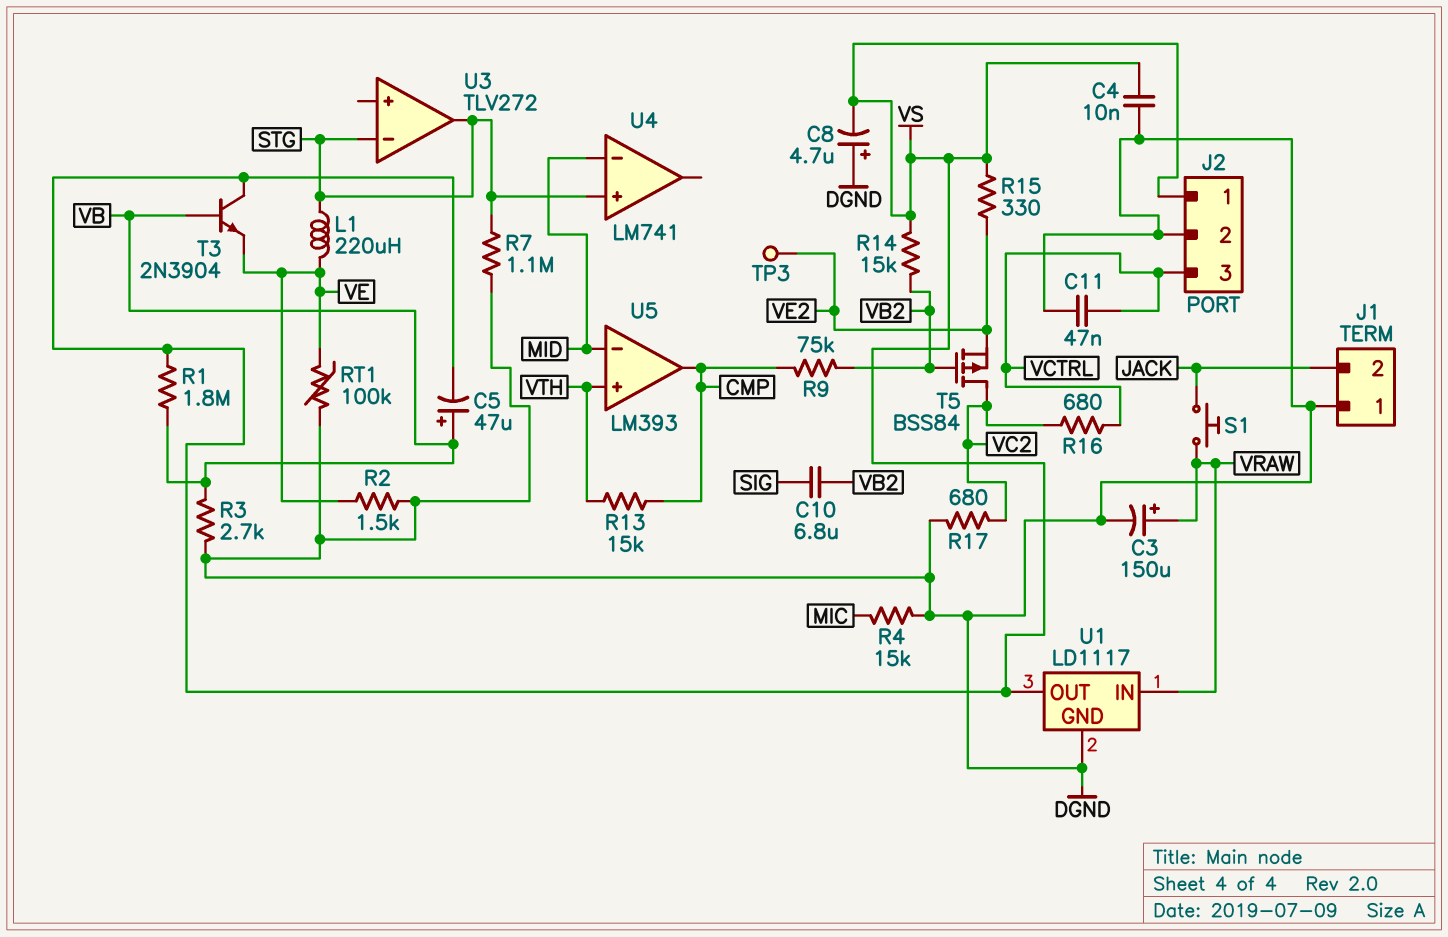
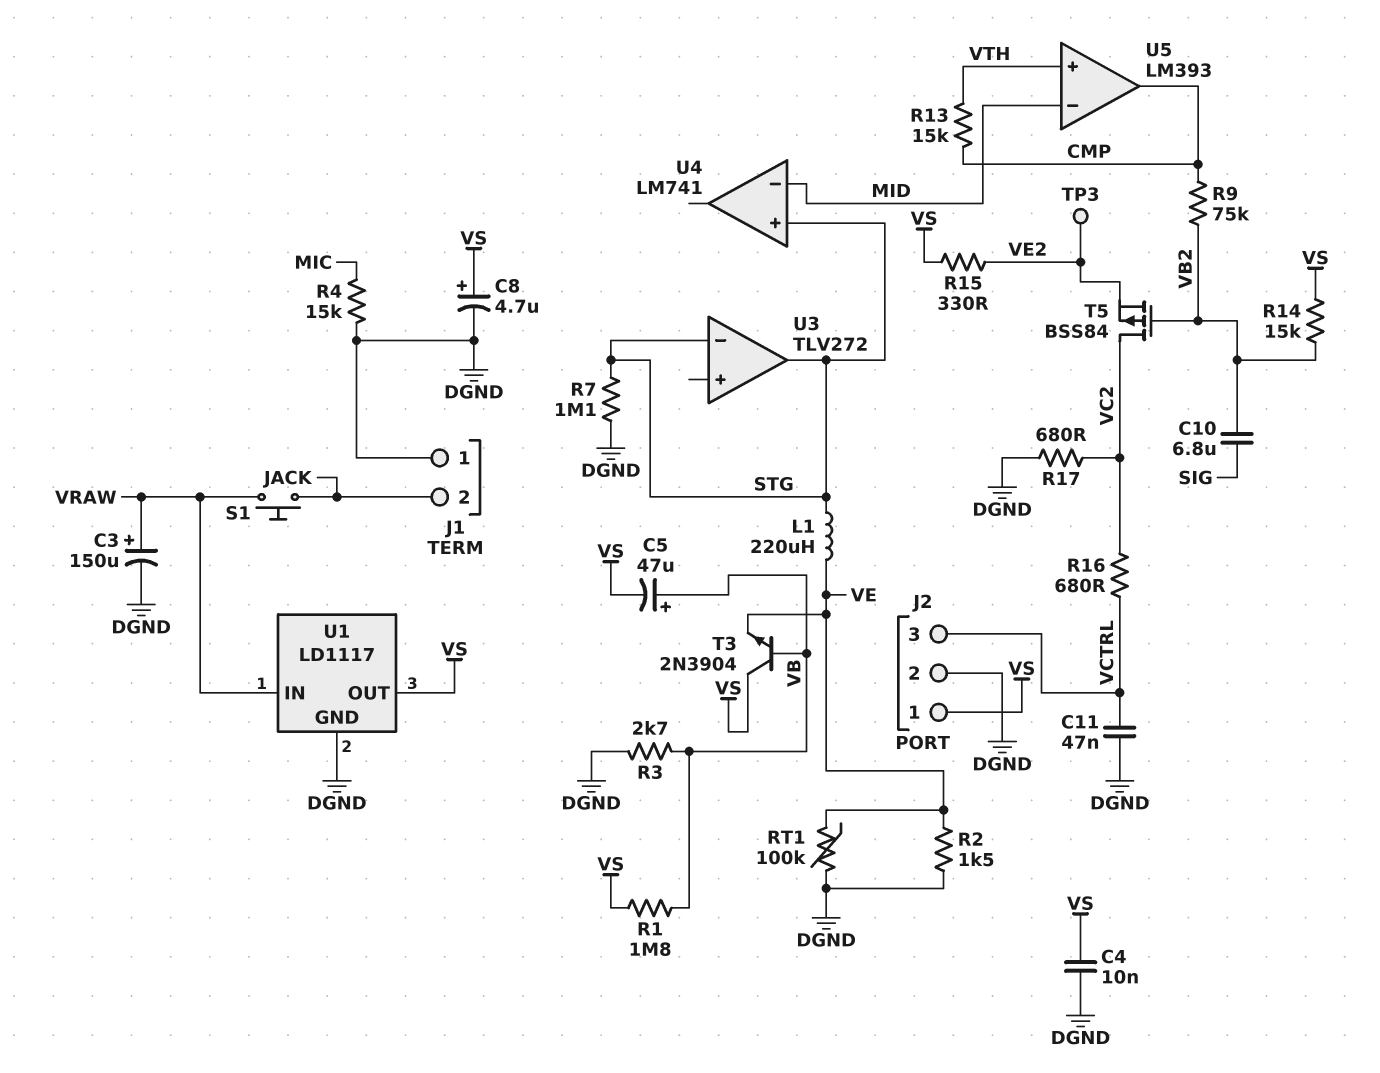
C8: 4.7uF (plus DGND, minus VS) -> 4.7uF (plus VS, minus DGND)

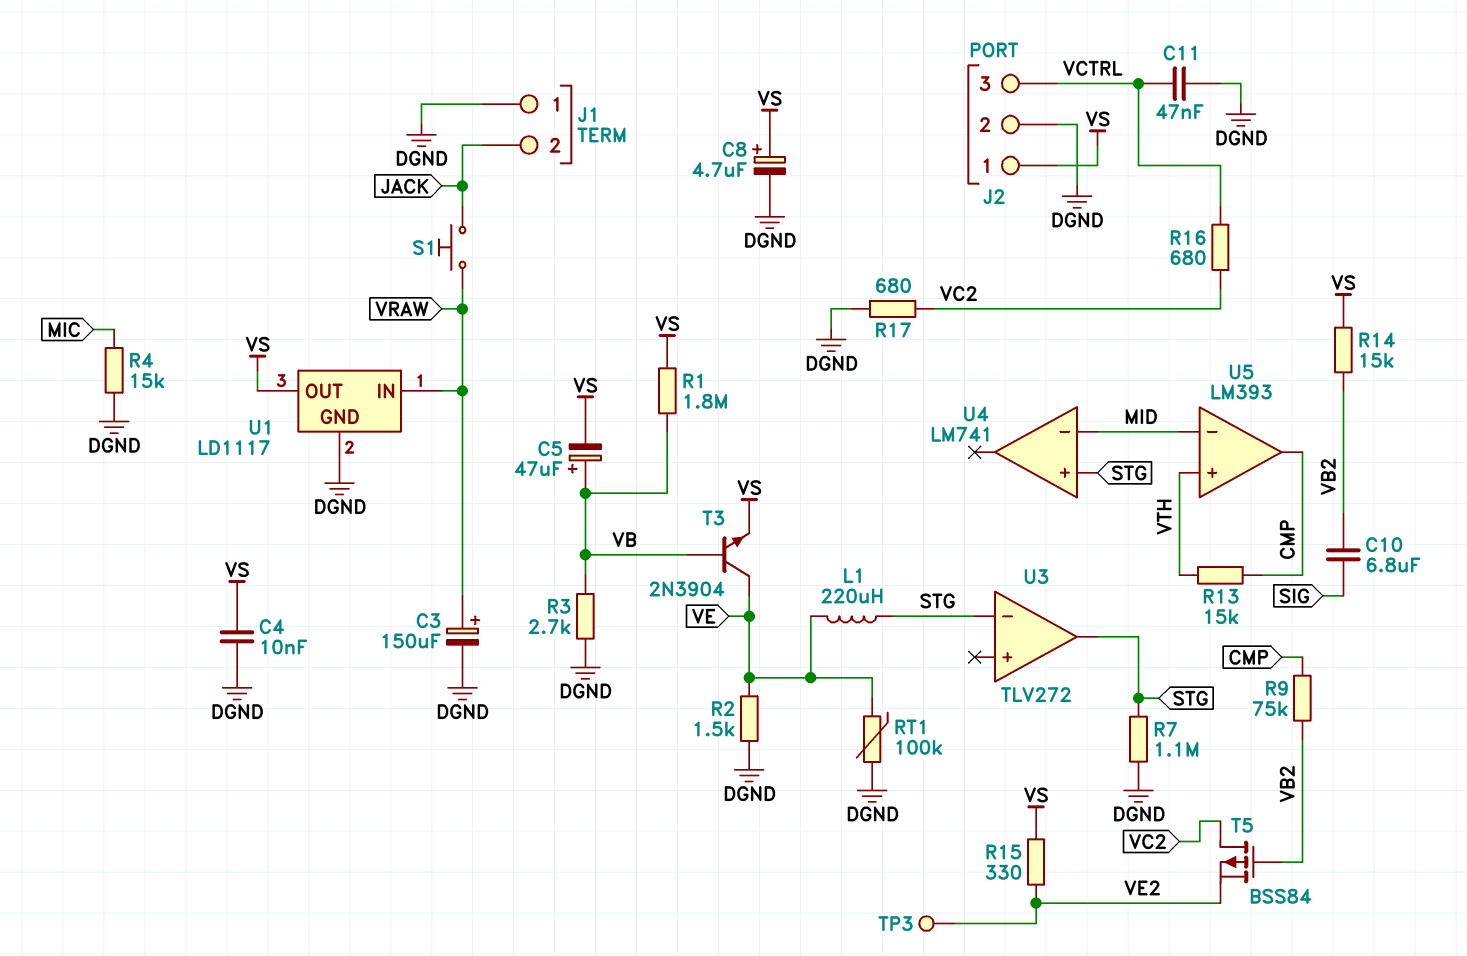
T3: NPN 2N3904 (B VB, C VS, E VE) -> NPN 2N3904 (B VB, C VE, E VS)

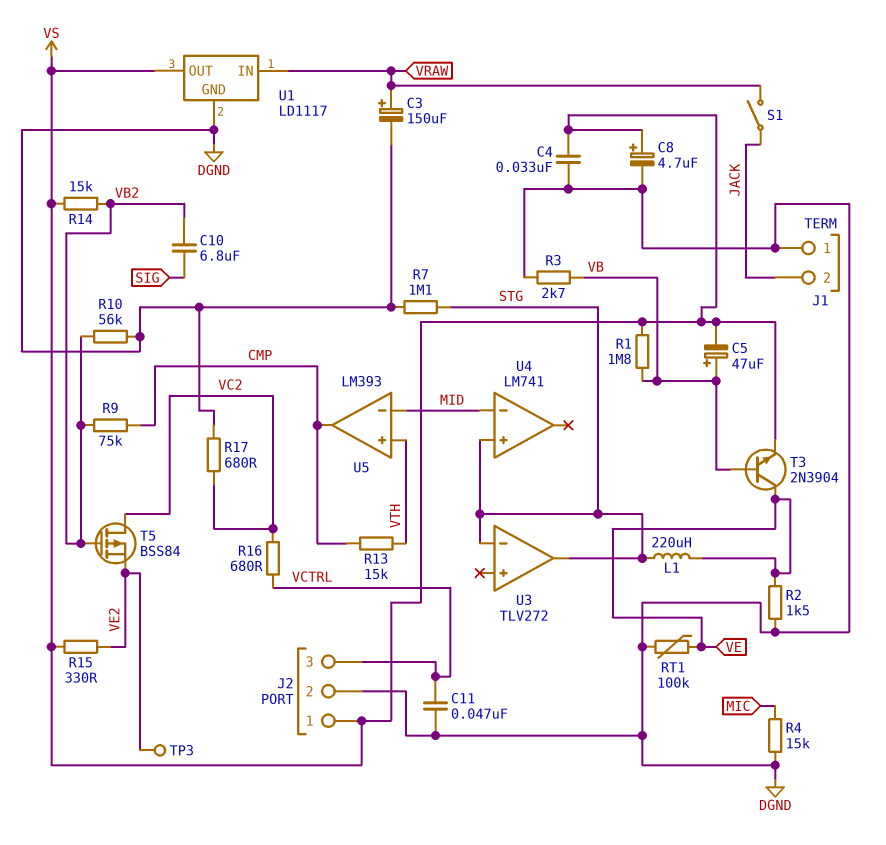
C4: 10nF (DGND, VS) -> 33nF (DGND, VS)
R10: none -> 56k (DGND, VB2)
S1: button (JACK, VRAW) -> switch (JACK, VRAW)

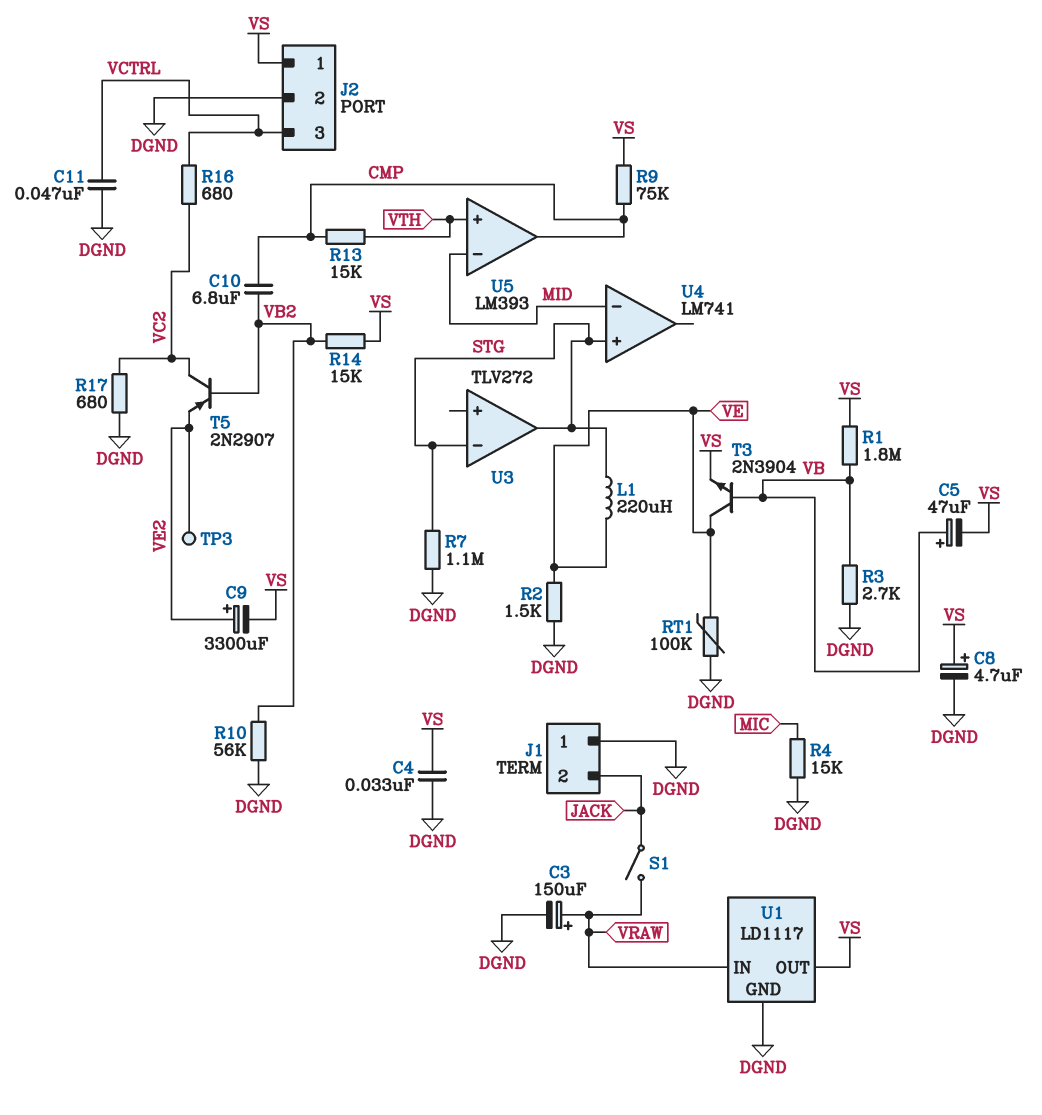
C9: none -> 3300uF (plus VE2, minus VS)
C10: 6.8uF (SIG, VB2) -> 6.8uF (CMP, VB2)
R9: 75k (CMP, VB2) -> 75k (CMP, VS)
R15: 330 (VE2, VS) -> none
T5: PMOS BSS84 (G VB2, D VC2, S VE2) -> PNP 2N2907 (B VB2, C VC2, E VE2)

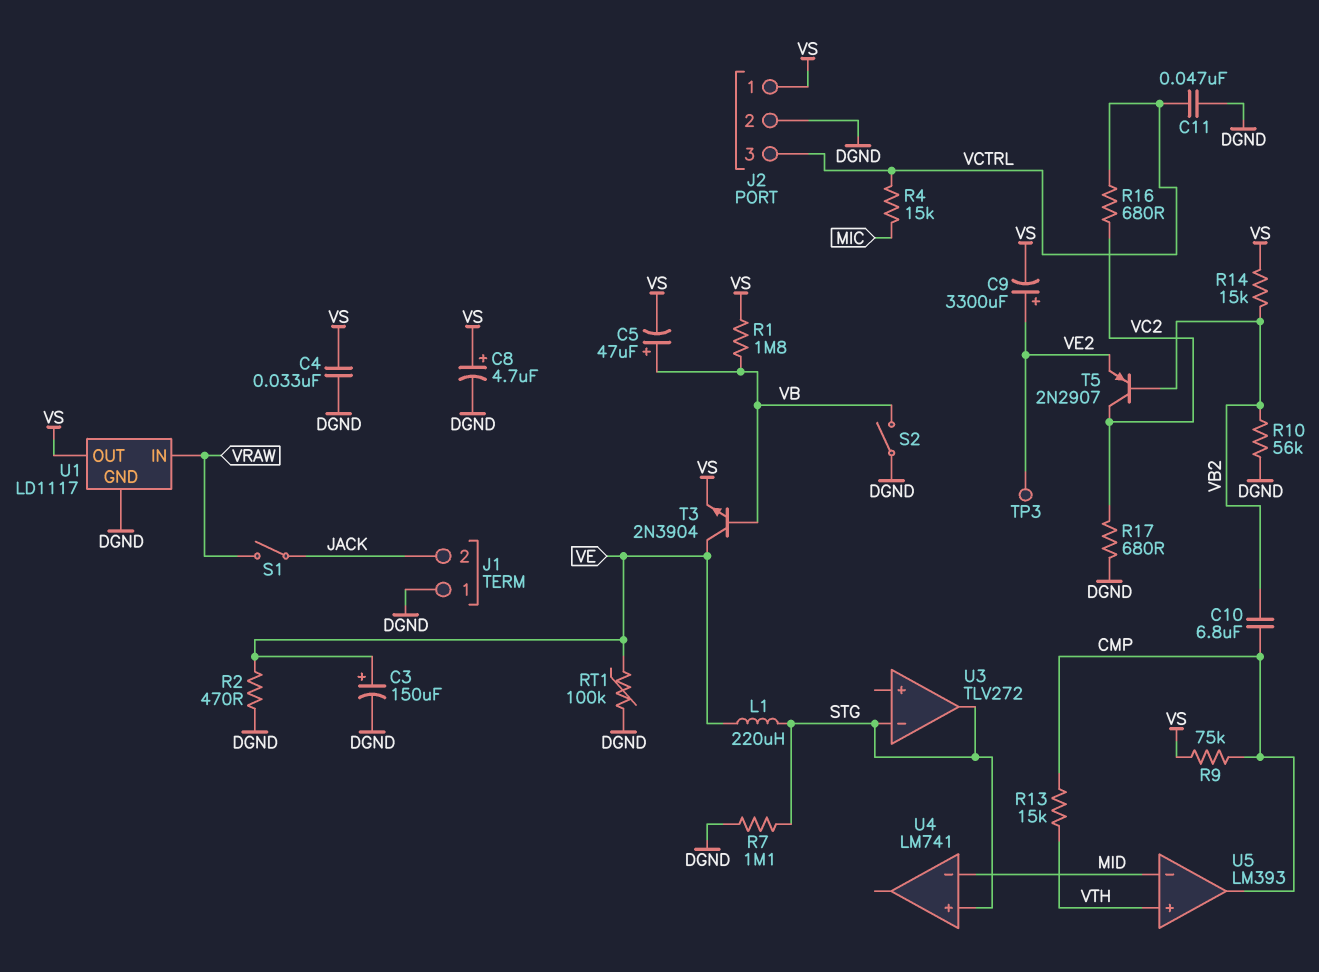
C3: 150uF (plus VRAW, minus DGND) -> 150uF (plus VE, minus DGND)
R2: 1.5k (DGND, VE) -> 470 (DGND, VE)
R3: 2.7k (DGND, VB) -> none
R4: 15k (DGND, MIC) -> 15k (MIC, VCTRL)
S2: none -> switch (DGND, VB)

